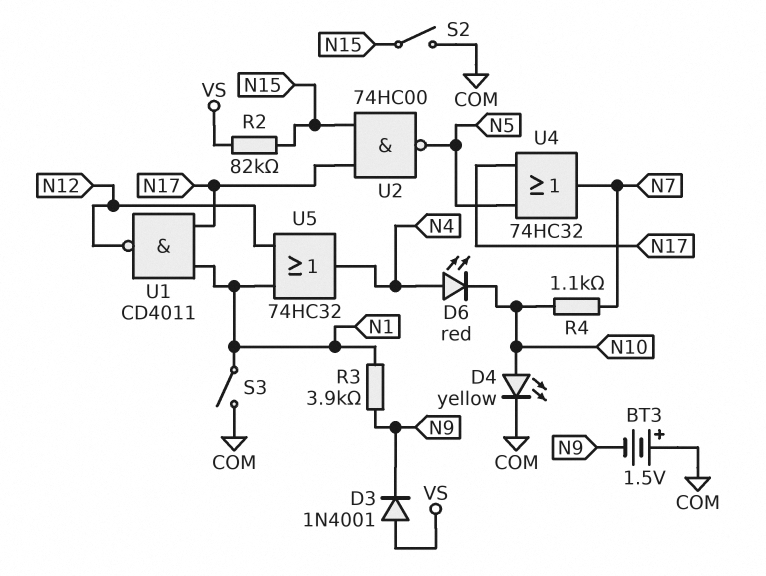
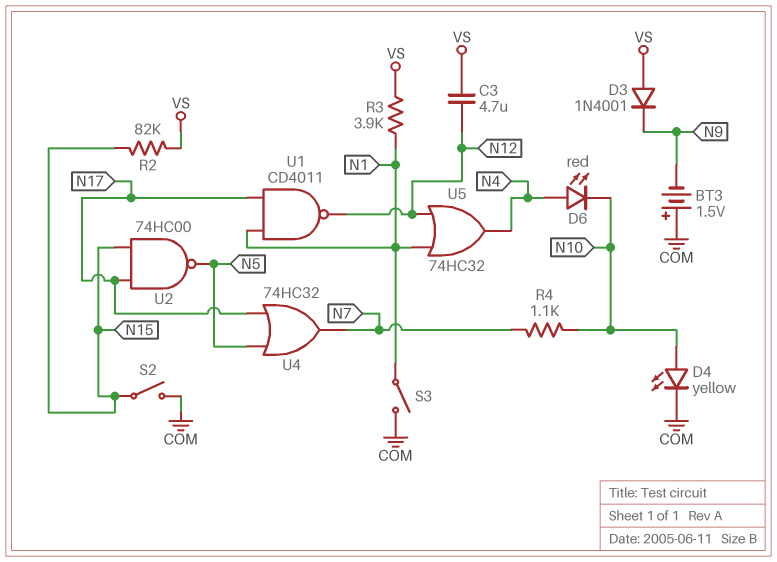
C3: none -> 4.7uF (N12, VS)
R3: 3.9k (N1, N9) -> 3.9k (N1, VS)

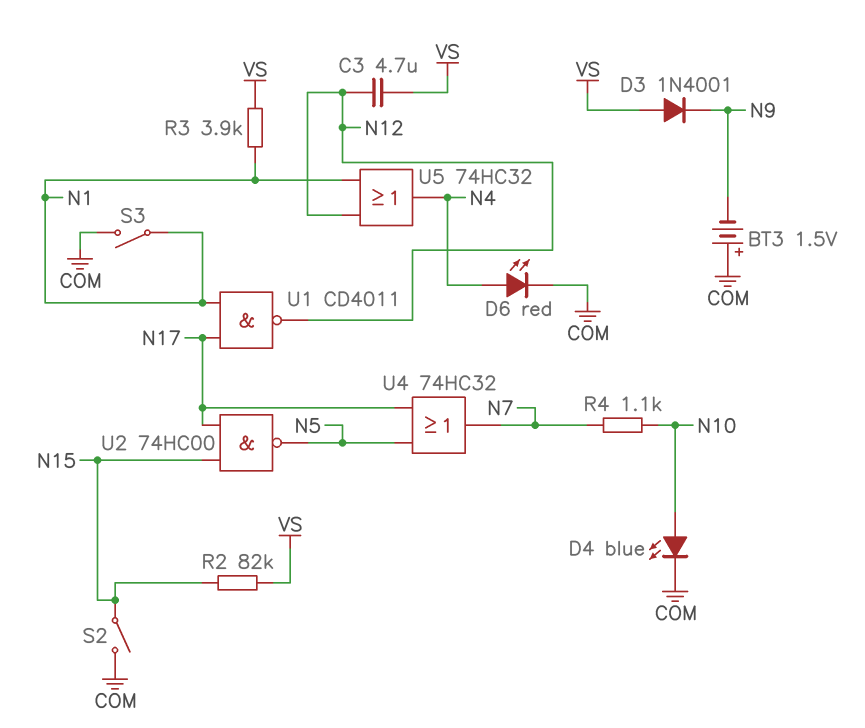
D4: LED yellow (A N10, K COM) -> LED blue (A N10, K COM)
D6: LED red (A N4, K N10) -> LED red (A N4, K COM)

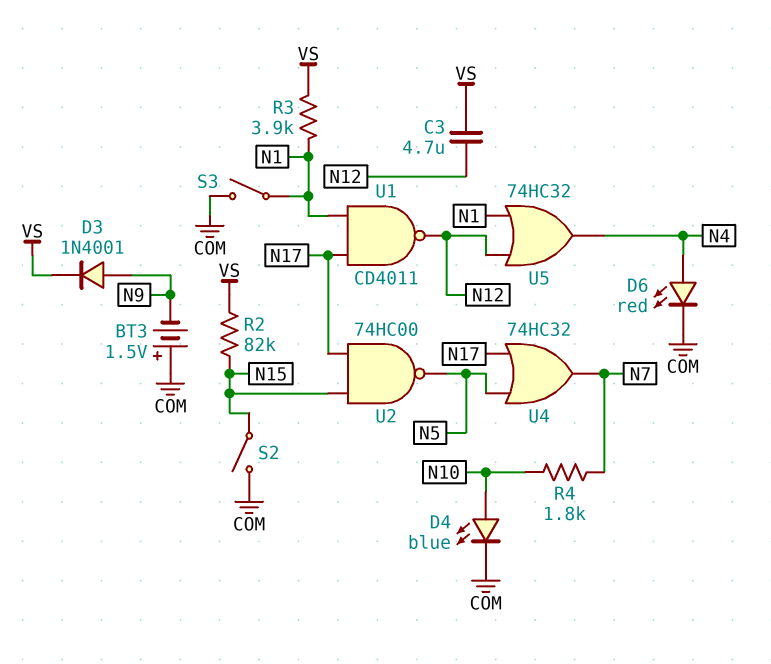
D3: diode 1N4001 (A VS, K N9) -> diode 1N4001 (A N9, K VS)
R4: 1.1k (N7, N10) -> 1.8k (N7, N10)

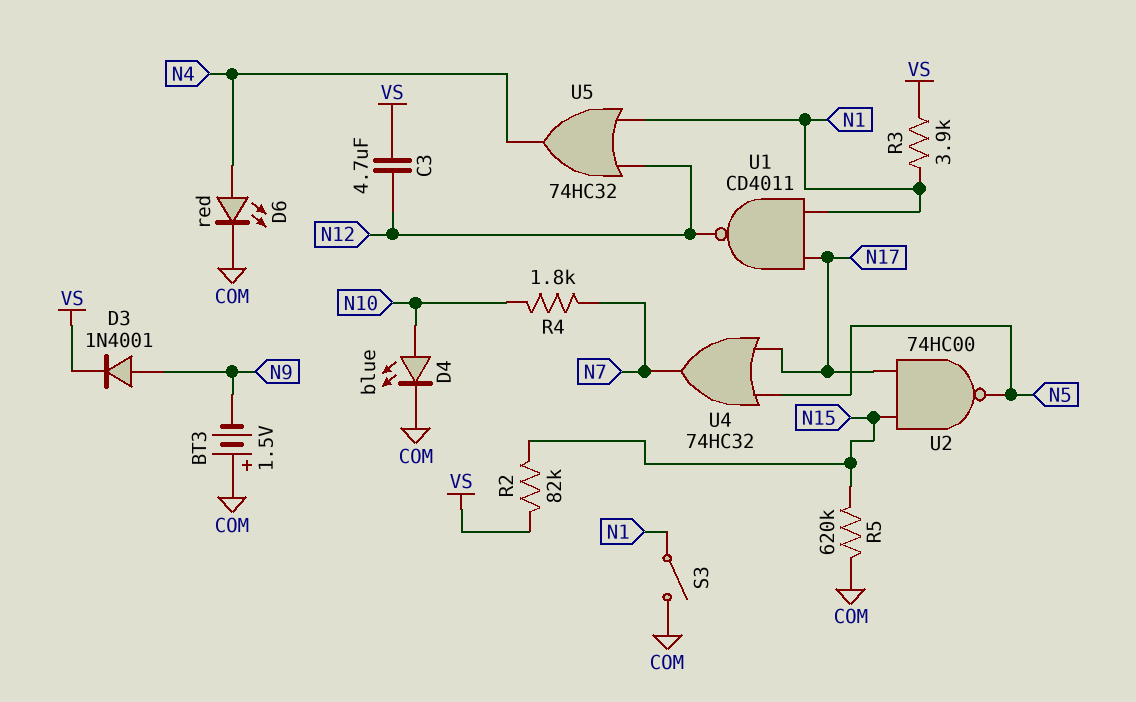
R5: none -> 620k (COM, N15)
S2: switch (COM, N15) -> none

